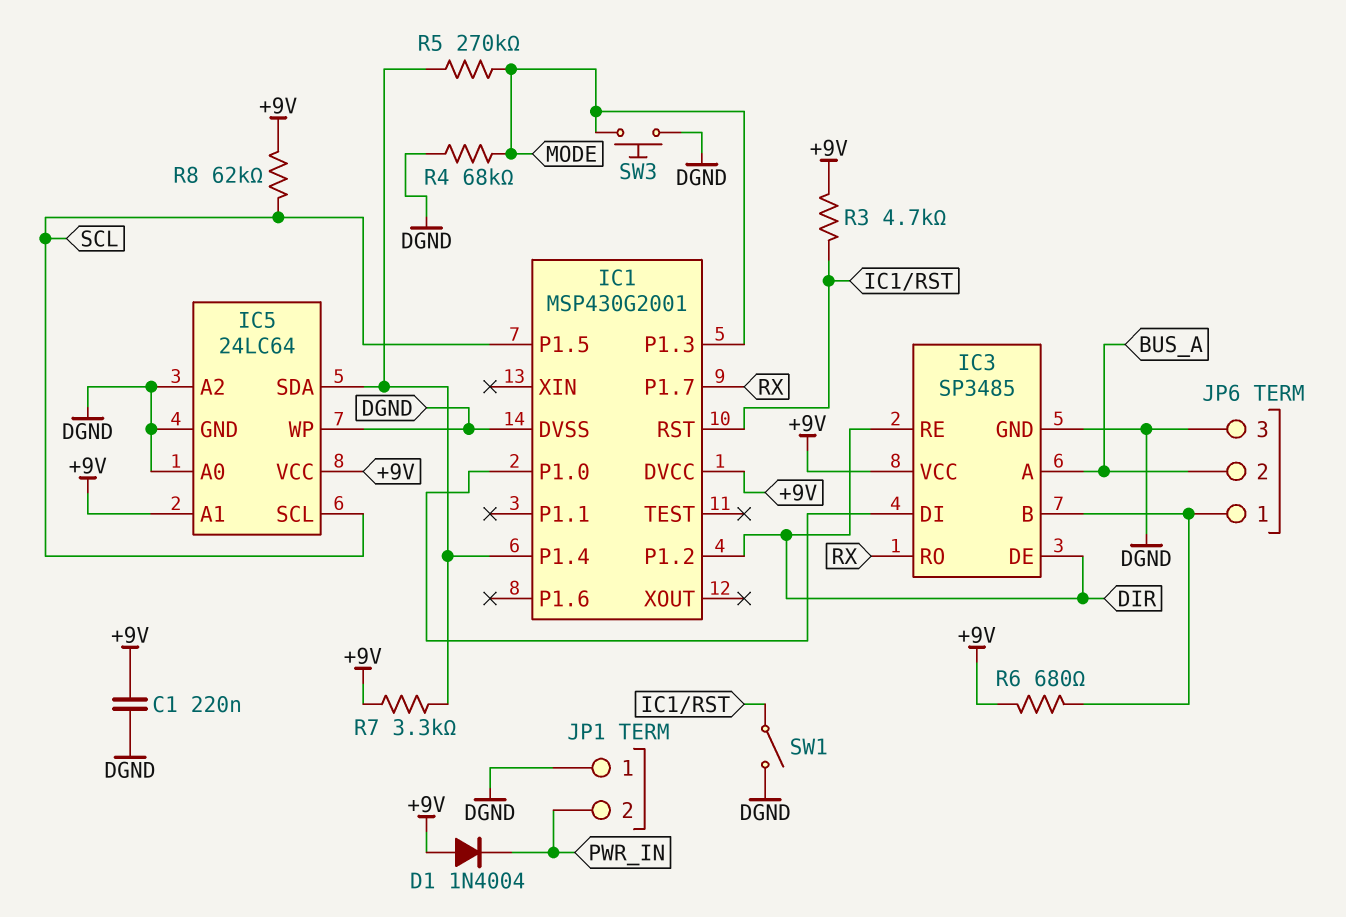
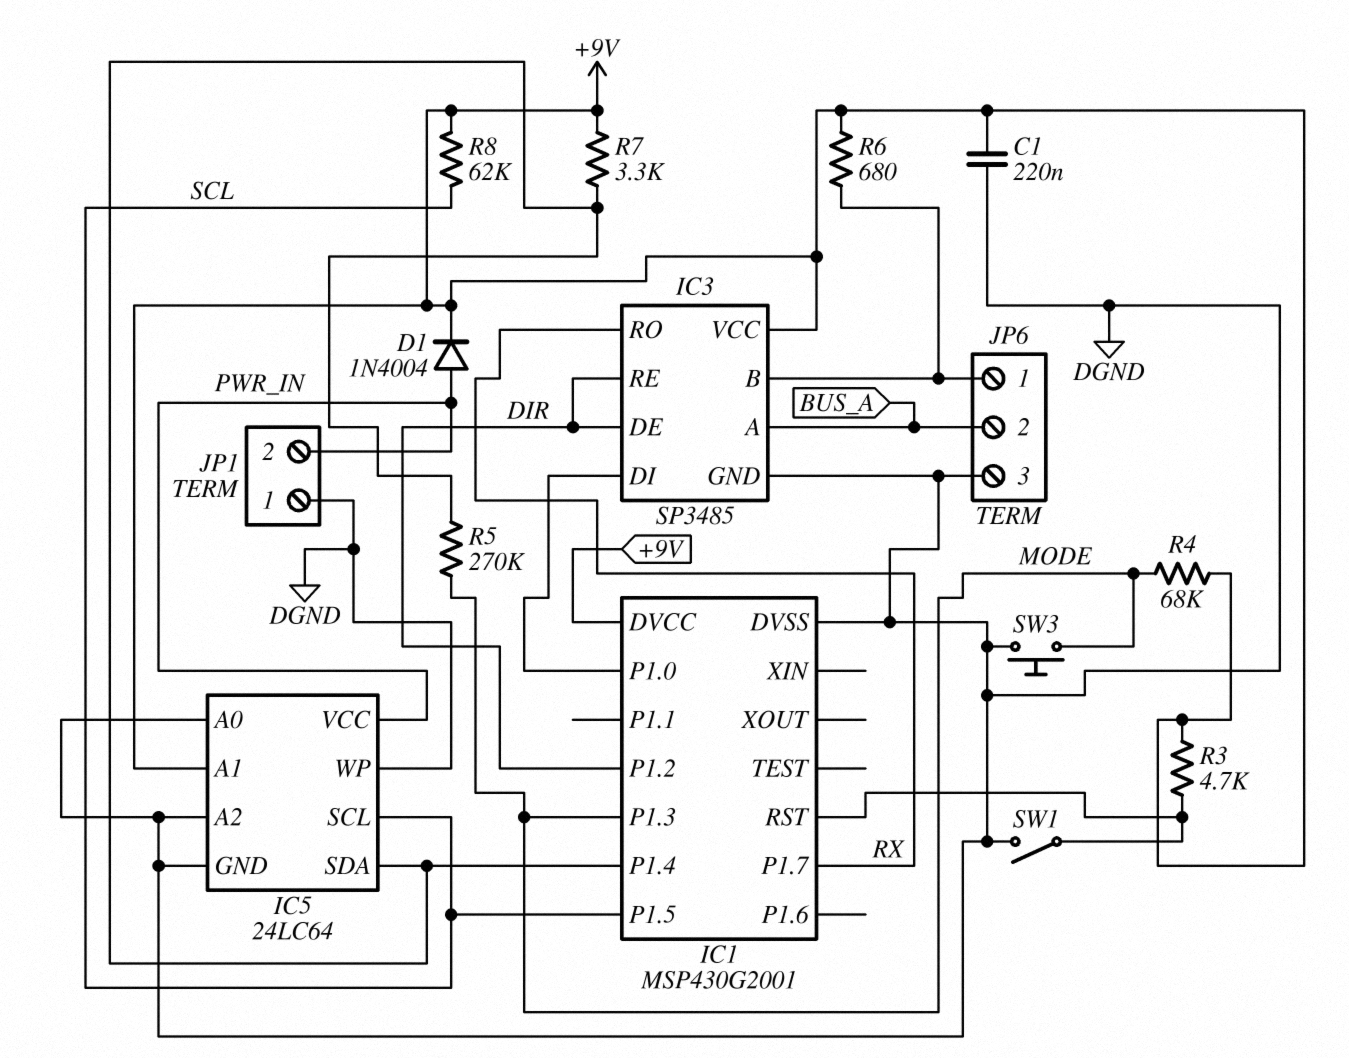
D1: diode 1N4004 (A +9V, K PWR_IN) -> diode 1N4004 (A PWR_IN, K +9V)
IC5 pin VCC: +9V -> PWR_IN
R4: 68k (DGND, MODE) -> 68k (+9V, MODE)

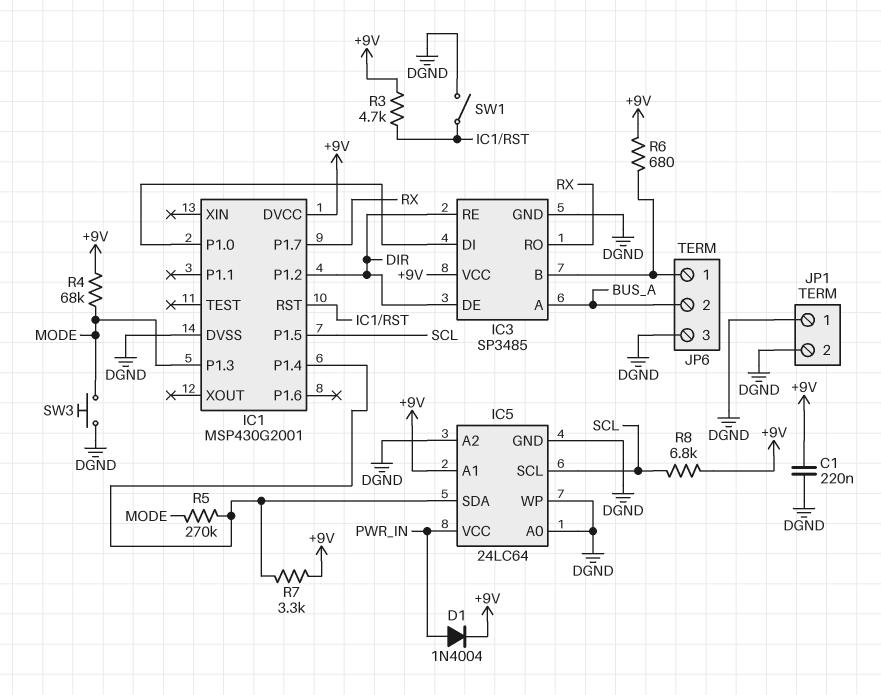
JP1 pin 2: PWR_IN -> DGND
R8: 62k (+9V, SCL) -> 6.8k (+9V, SCL)

